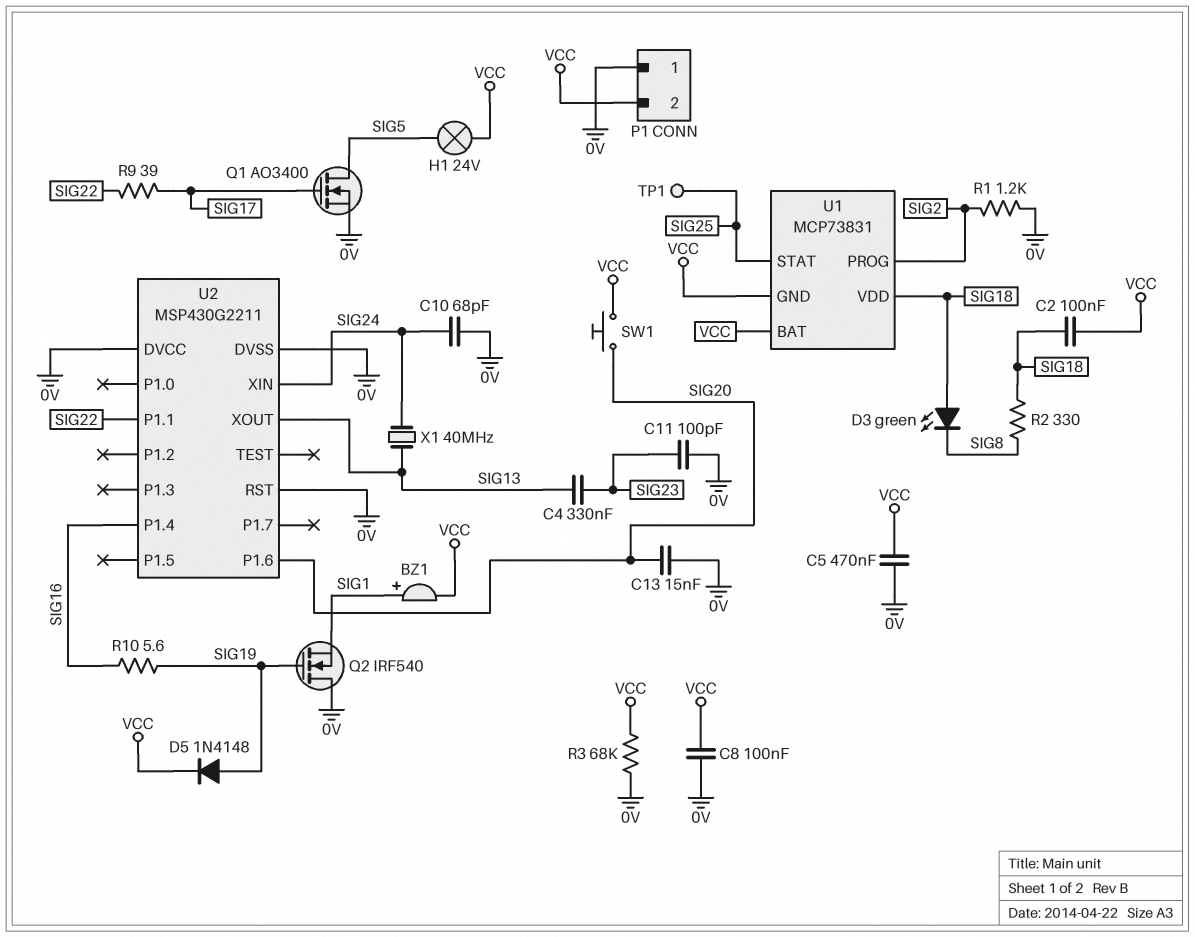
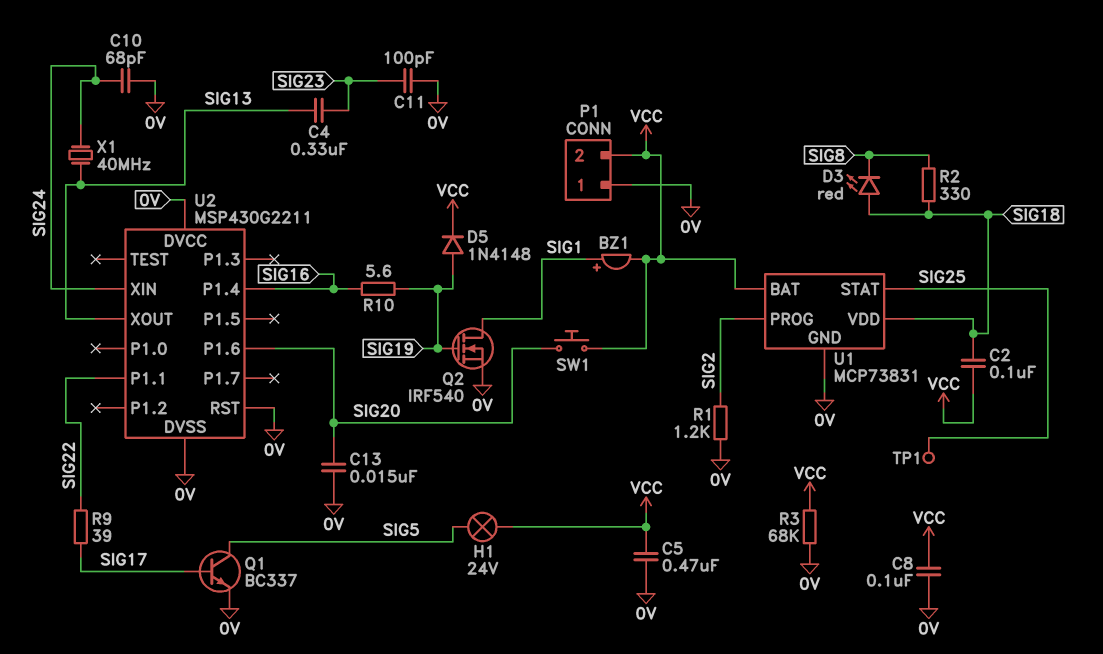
D3: LED green (A SIG18, K SIG8) -> LED red (A SIG18, K SIG8)
Q1: NMOS AO3400 (G SIG17, D SIG5, S 0V) -> NPN BC337 (B SIG17, C SIG5, E 0V)
Q2: NMOS IRF540 (G SIG19, D 0V, S SIG1) -> NMOS IRF540 (G SIG19, D SIG1, S 0V)
U1 pin GND: VCC -> 0V

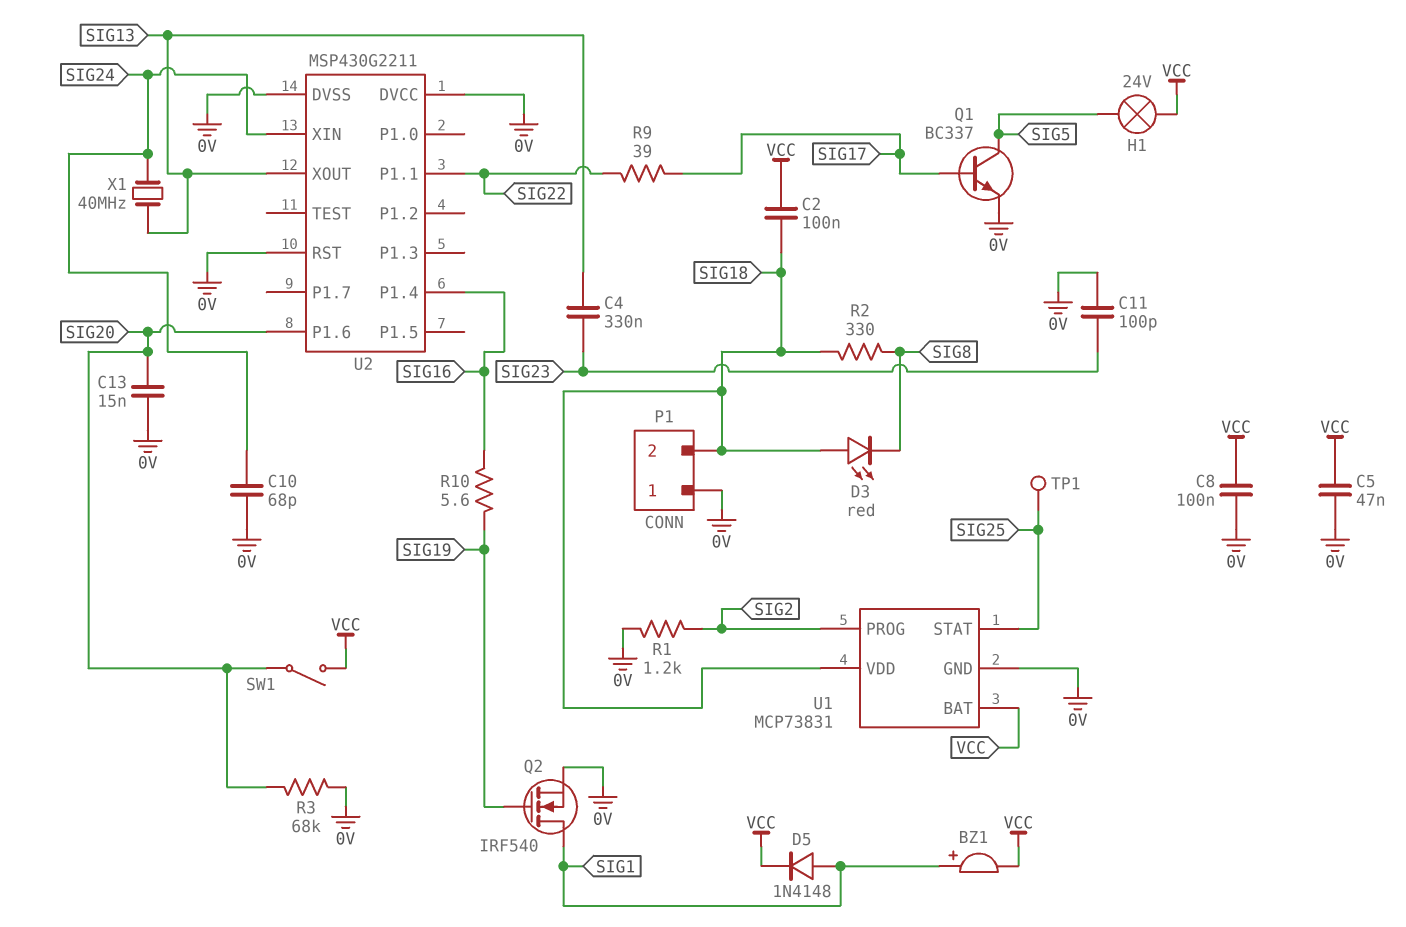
C5: 470nF (0V, VCC) -> 47nF (0V, VCC)
D5: diode 1N4148 (A SIG19, K VCC) -> diode 1N4148 (A SIG1, K VCC)
P1 pin 2: VCC -> SIG18
R3: 68k (0V, VCC) -> 68k (0V, SIG20)
SW1: button (SIG20, VCC) -> switch (SIG20, VCC)

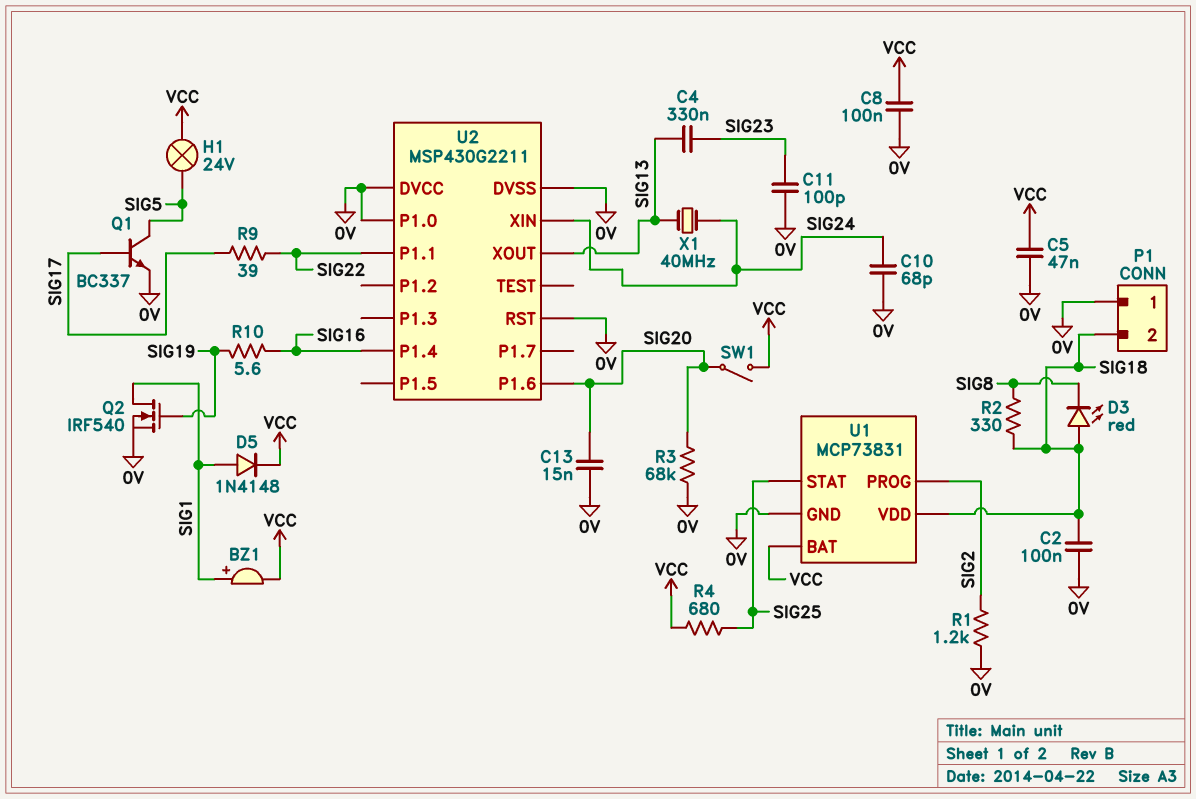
C2: 100nF (SIG18, VCC) -> 100nF (0V, SIG18)
R4: none -> 680 (SIG25, VCC)
TP1: test point (SIG25) -> none
U2 pin P1.0: none -> 0V

